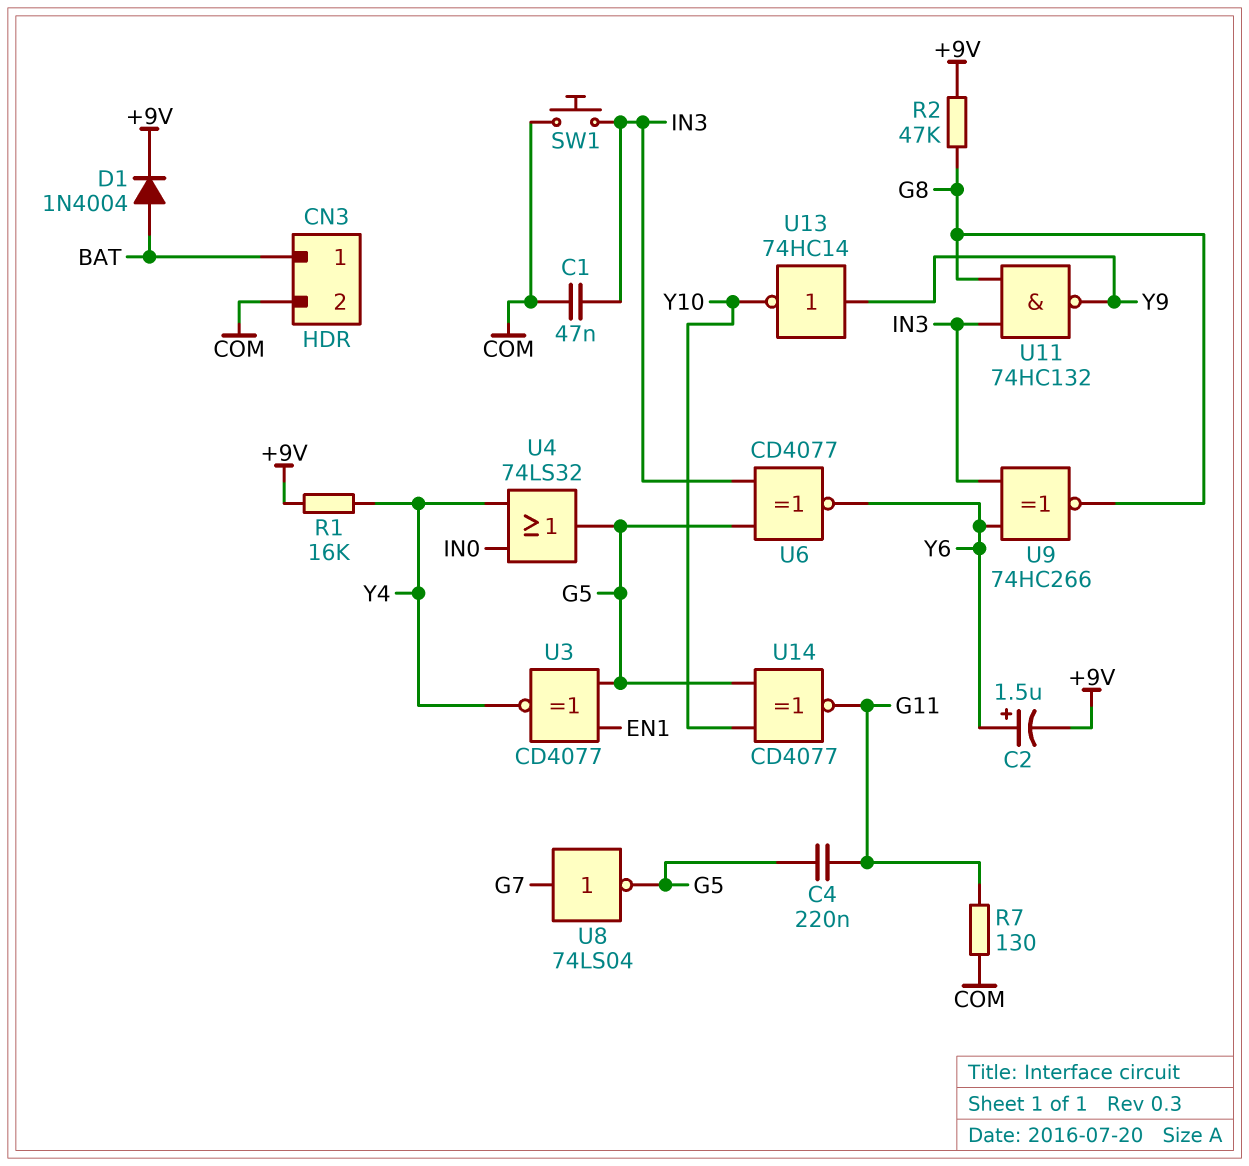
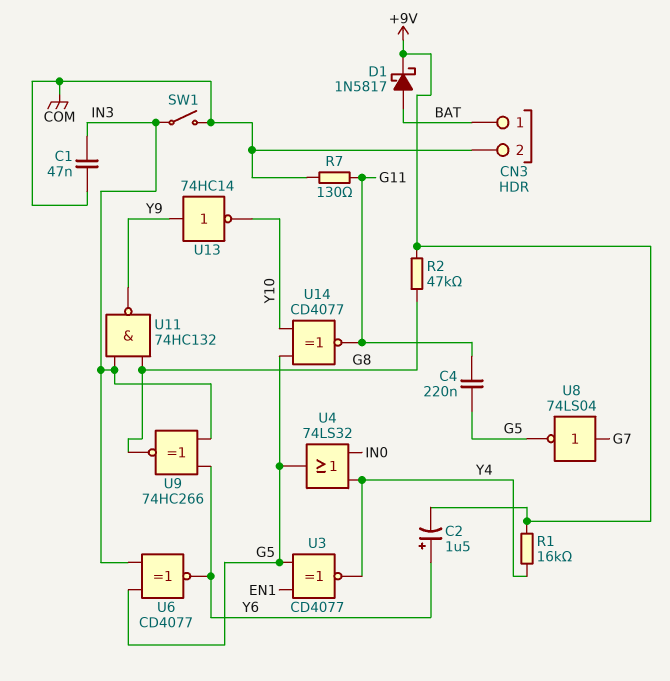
D1: diode 1N4004 (A BAT, K +9V) -> schottky 1N5817 (A BAT, K +9V)
SW1: button (COM, IN3) -> switch (COM, IN3)

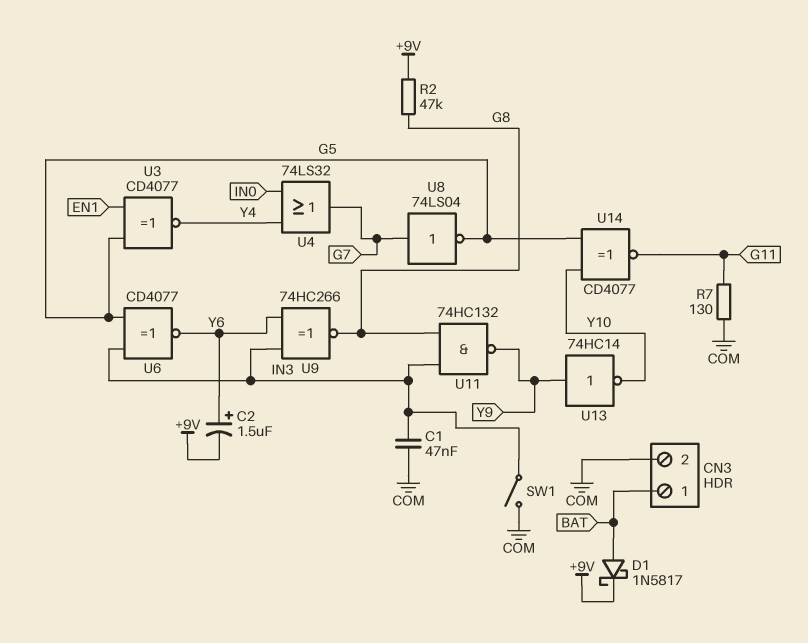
C4: 220nF (G5, G11) -> none
R1: 16k (+9V, Y4) -> none
U4: OR 74LS32 (in IN0, in Y4, out G5) -> OR 74LS32 (in IN0, in Y4, out G7)

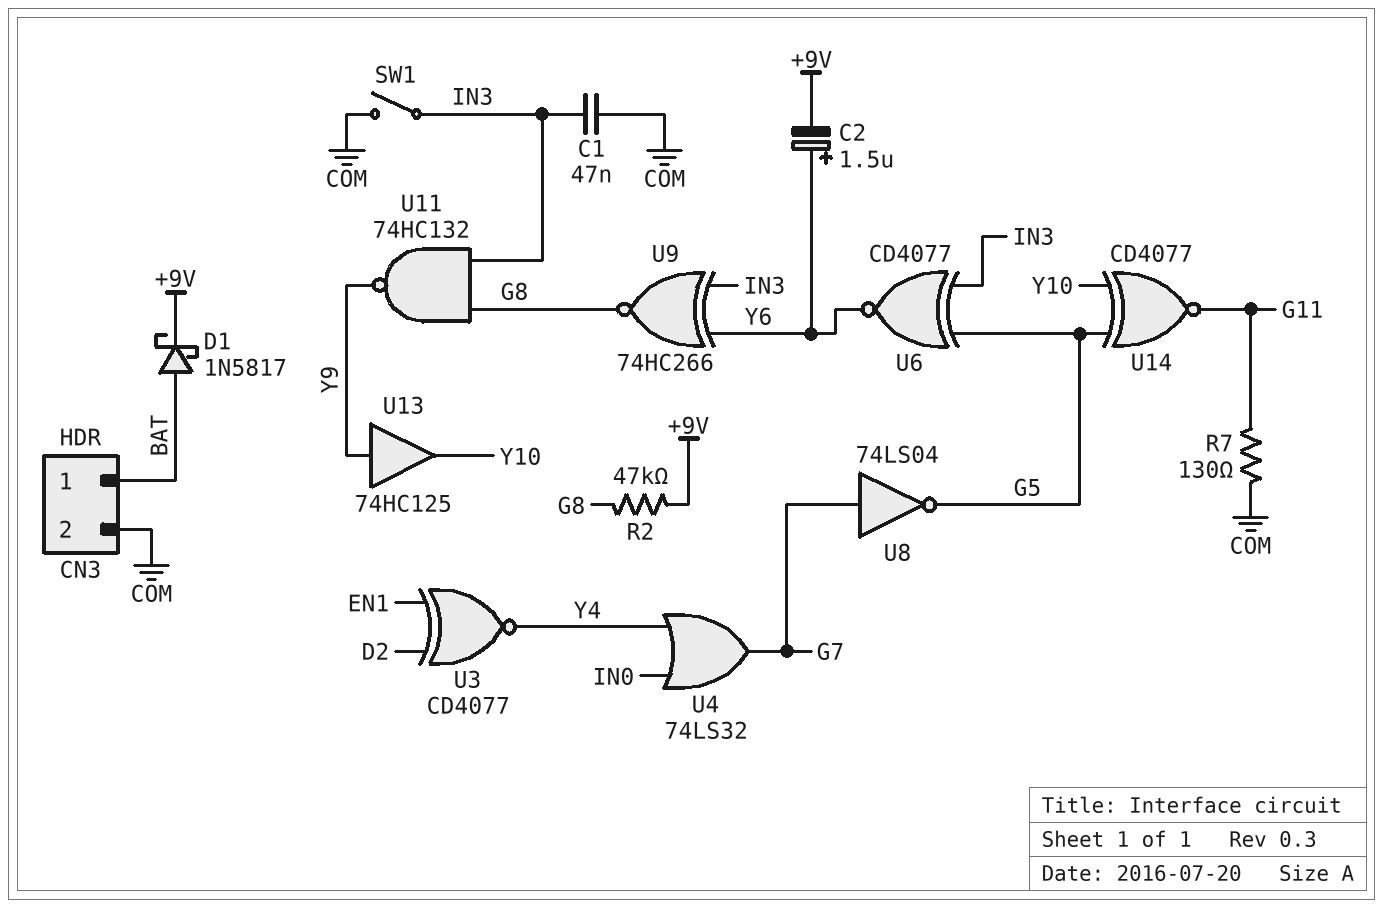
U3: XNOR CD4077 (in EN1, in G5, out Y4) -> XNOR CD4077 (in D2, in EN1, out Y4)
U13: NOT 74HC14 (in Y9, out Y10) -> buffer 74HC125 (in Y9, out Y10)

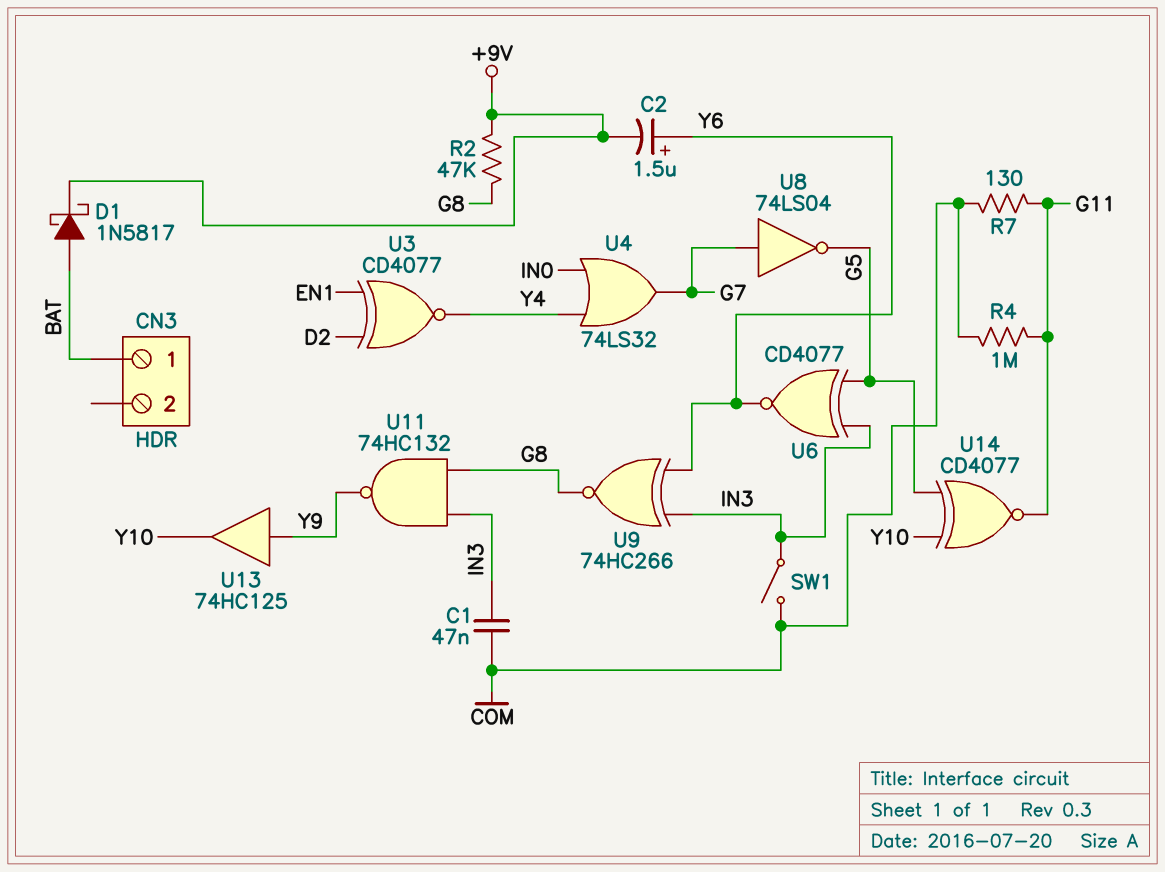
CN3 pin 2: COM -> none
R4: none -> 1M (COM, G11)

